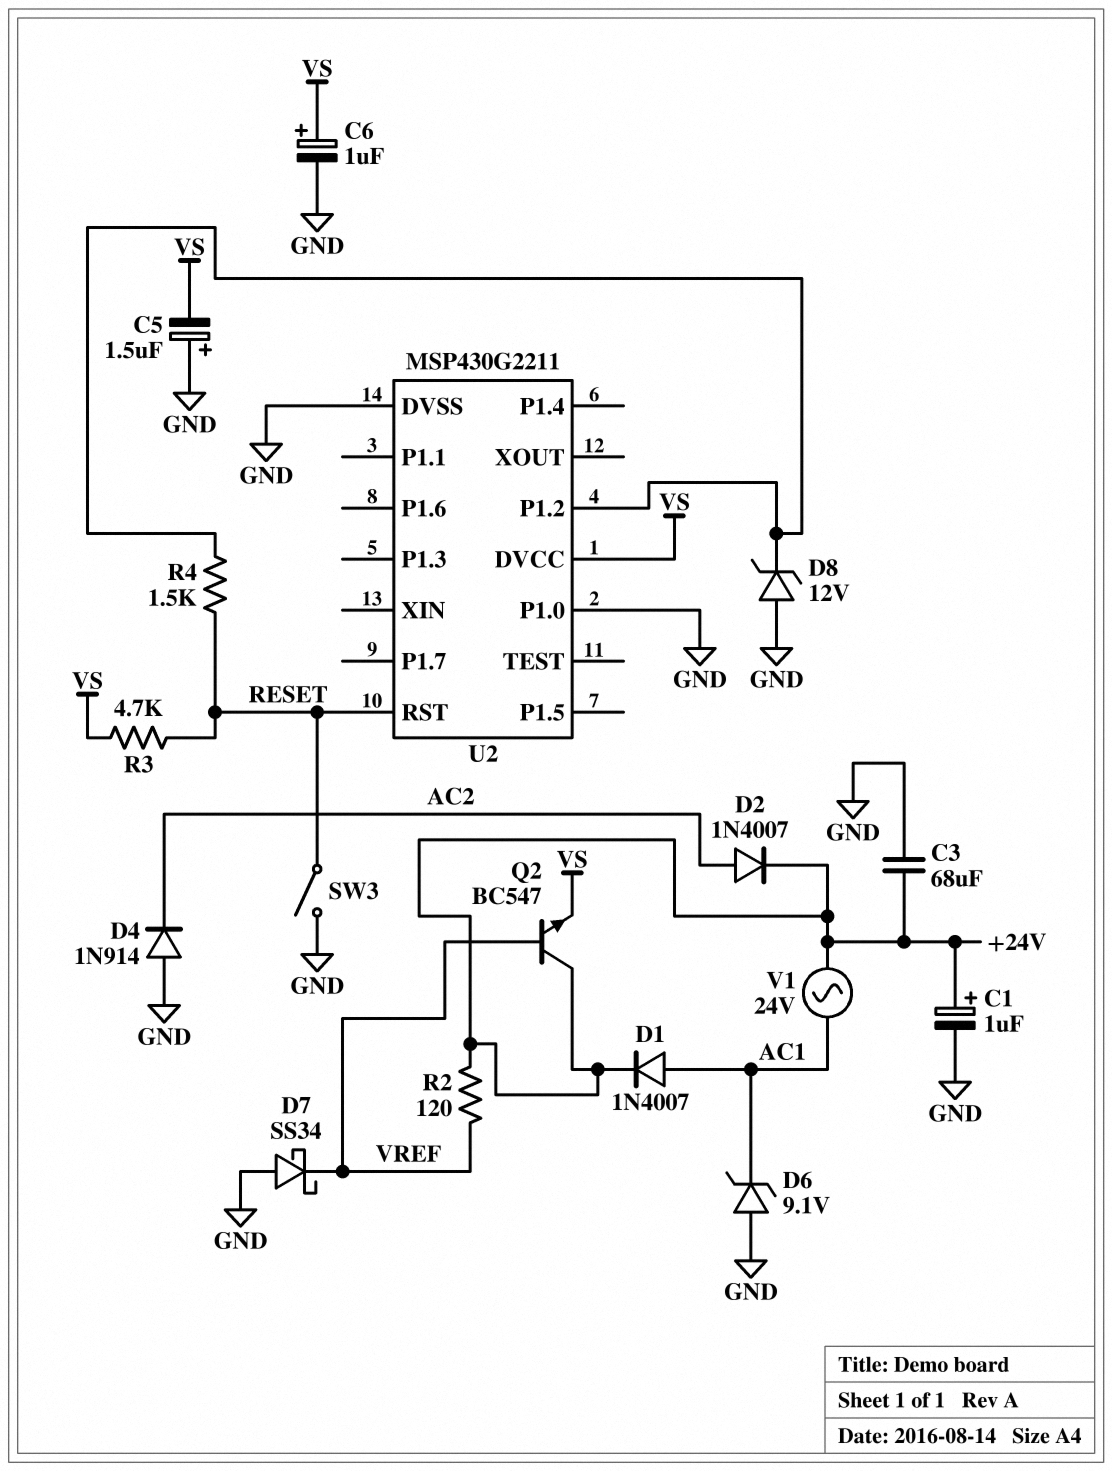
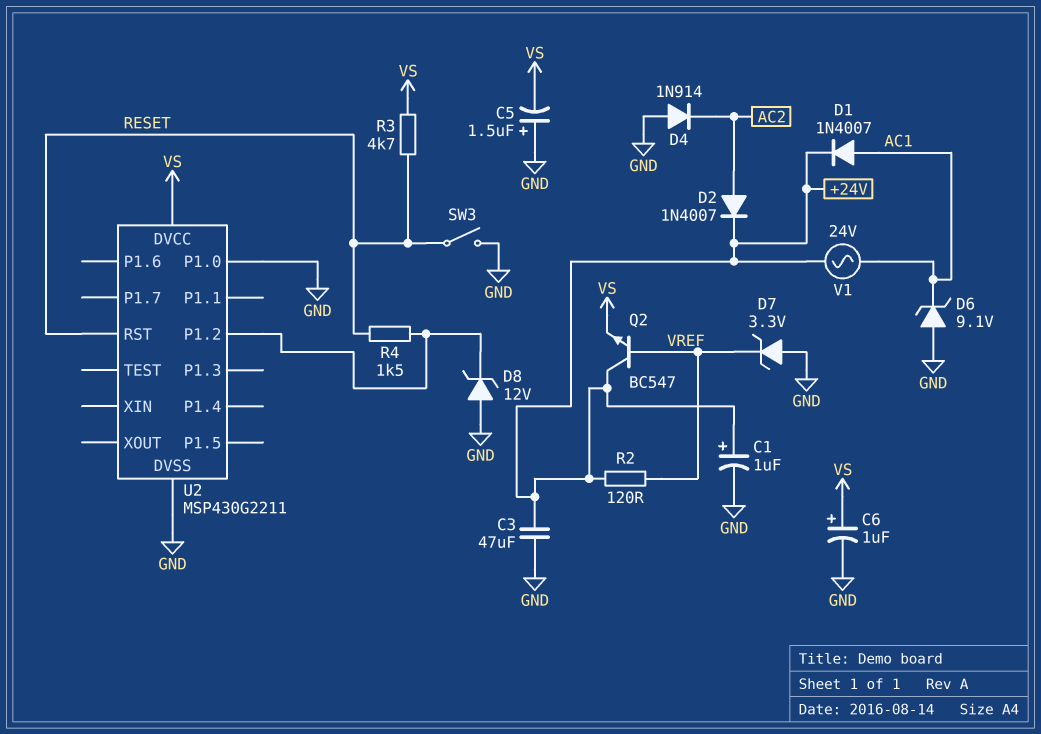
C3: 68uF (+24V, GND) -> 47uF (+24V, GND)
D7: schottky SS34 (A GND, K VREF) -> zener 3.3V (A GND, K VREF)

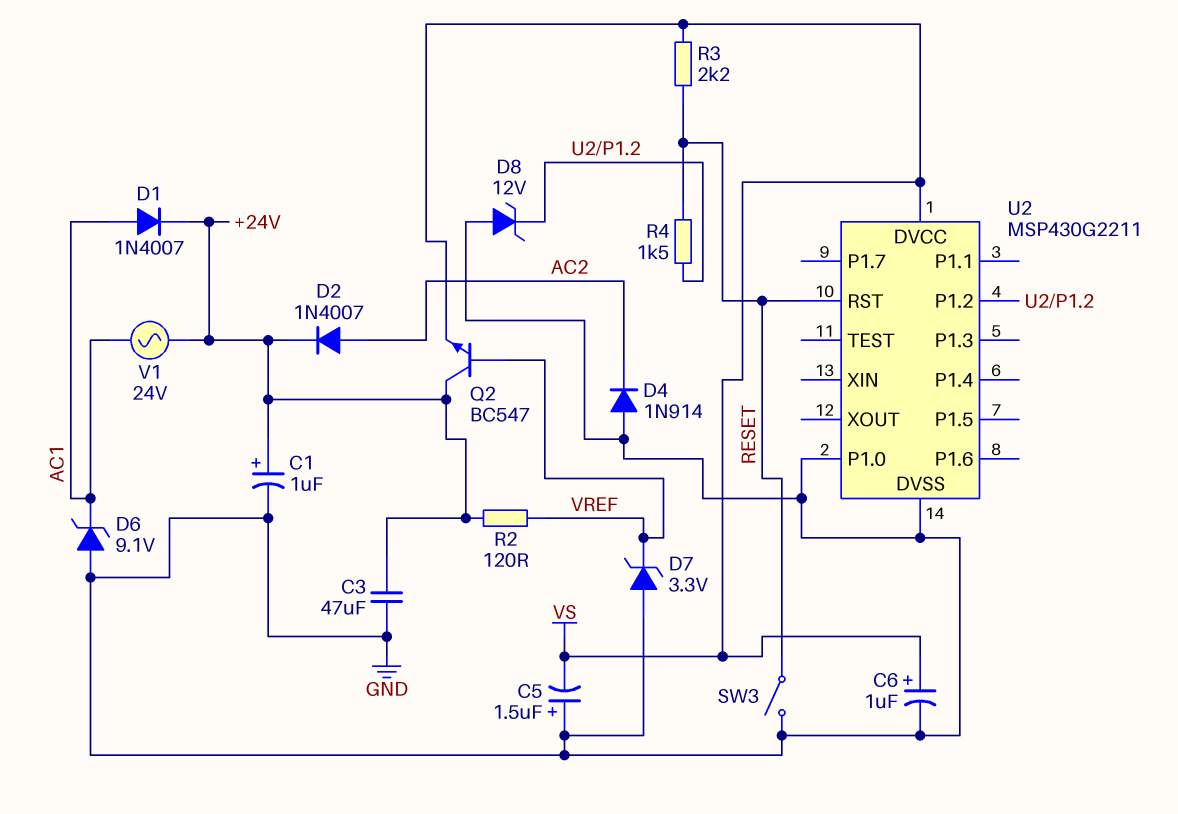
R3: 4.7k (RESET, VS) -> 2.2k (RESET, VS)

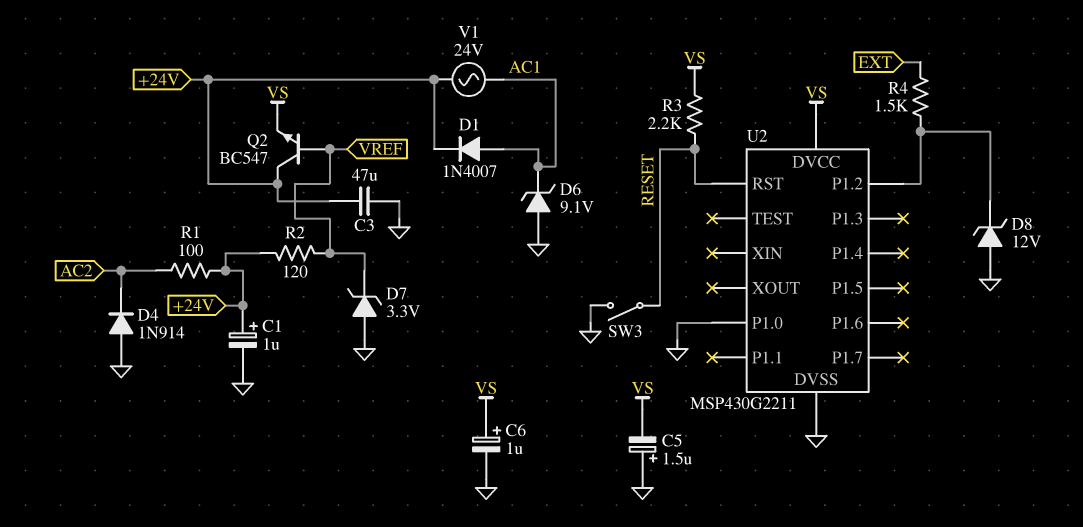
D2: diode 1N4007 (A AC2, K +24V) -> none
R1: none -> 100 (+24V, AC2)
R4: 1.5k (RESET, U2/P1.2) -> 1.5k (EXT, U2/P1.2)

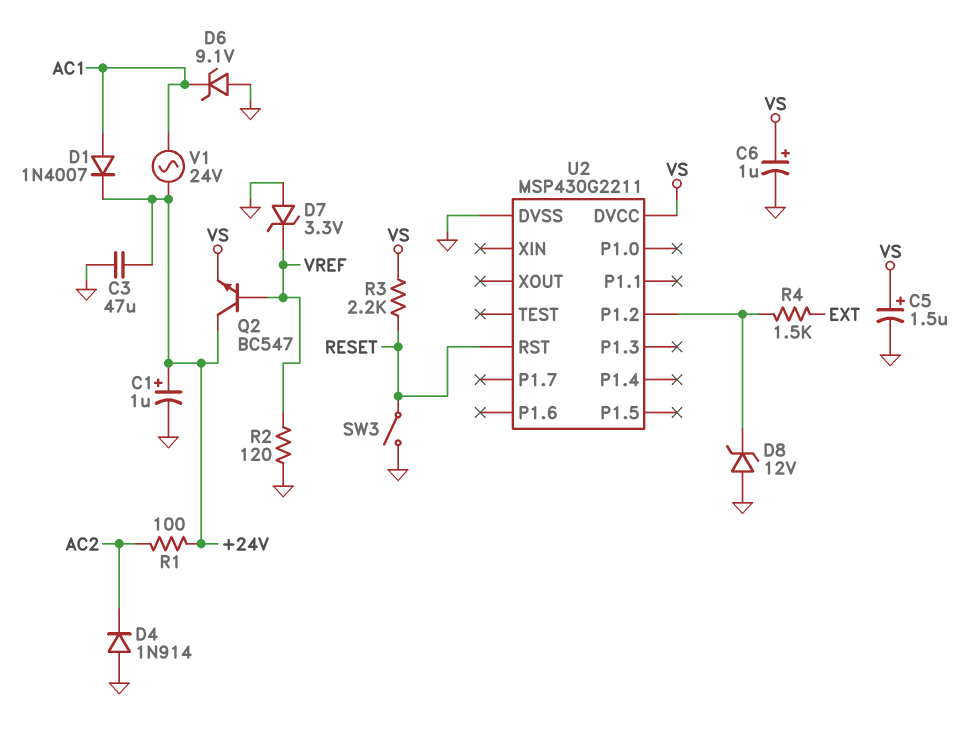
C5: 1.5uF (plus GND, minus VS) -> 1.5uF (plus VS, minus GND)
R2: 120 (+24V, VREF) -> 120 (GND, VREF)
U2 pin P1.0: GND -> none

